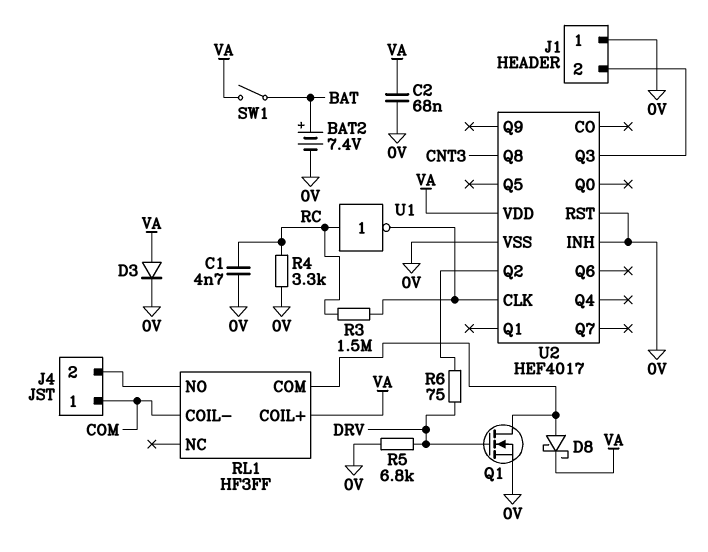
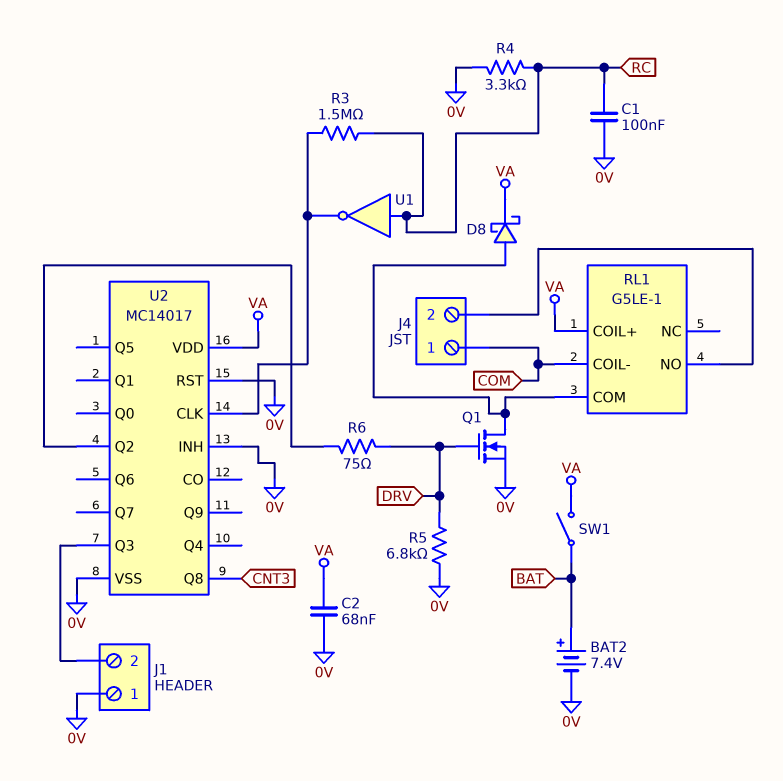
C1: 4.7nF (0V, RC) -> 100nF (0V, RC)
D3: diode (A VA, K 0V) -> none
RL1: HF3FF -> G5LE-1
U2: HEF4017 -> MC14017

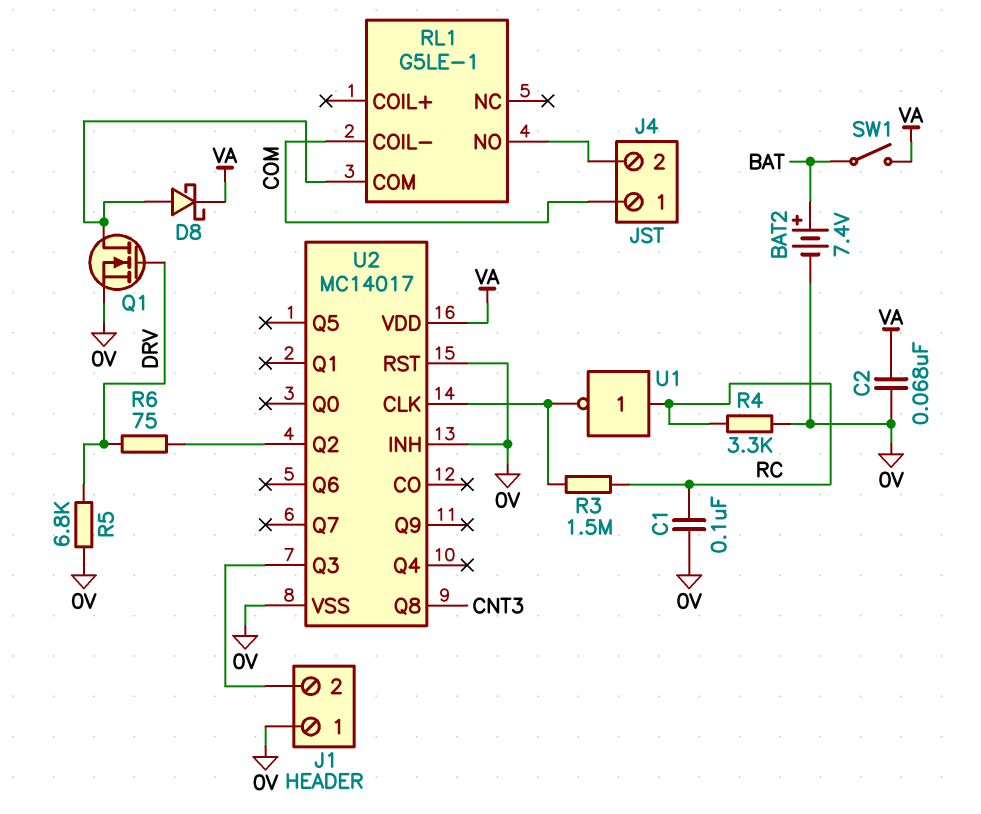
RL1 pin COIL+: VA -> none

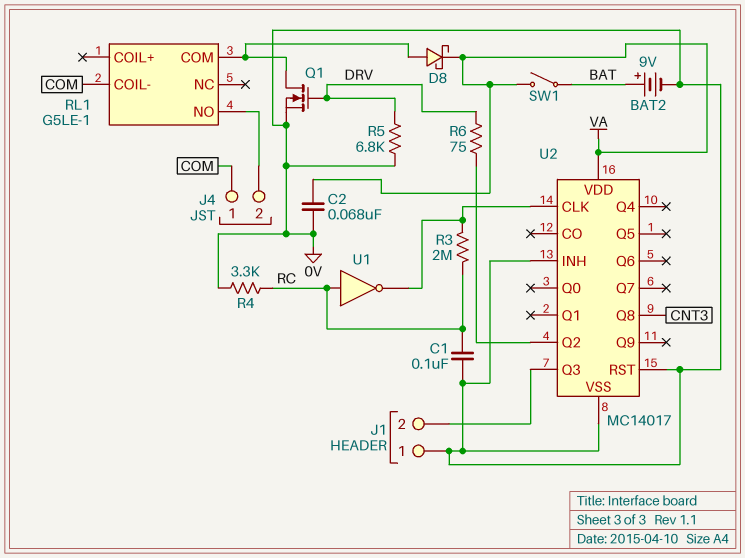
BAT2: 7.4V (plus BAT, minus 0V) -> 9V (plus BAT, minus 0V)
R3: 1.5M (RC, U2/CLK) -> 2M (RC, U2/CLK)

